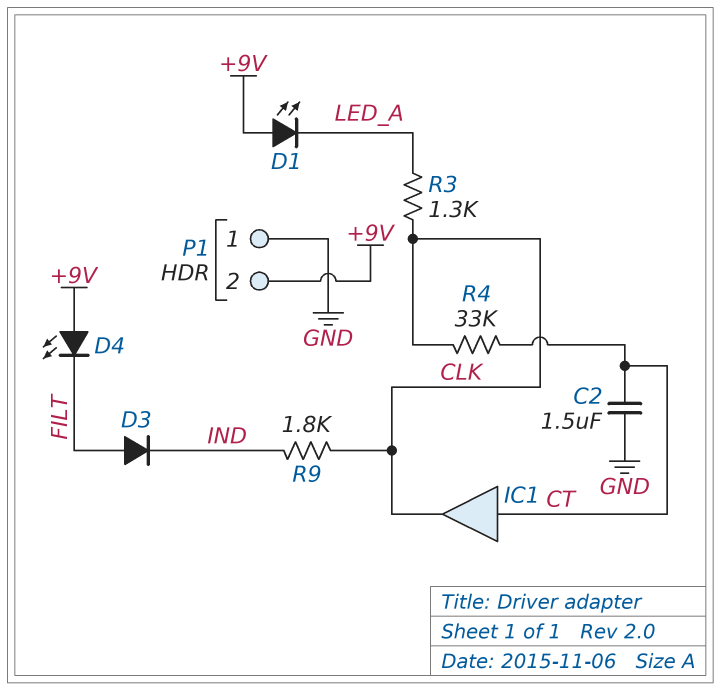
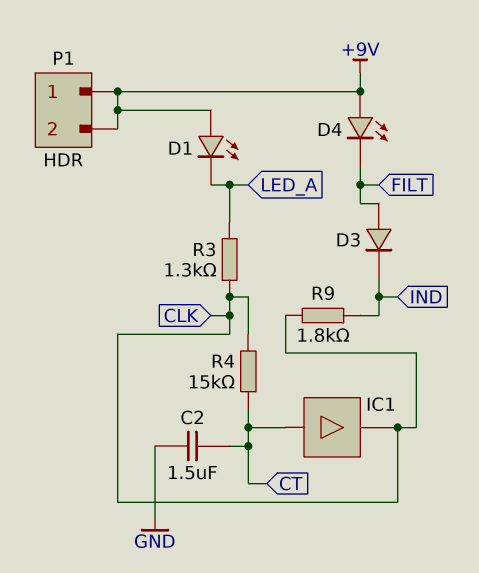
P1 pin 1: GND -> +9V
R4: 33k (CLK, CT) -> 15k (CLK, CT)

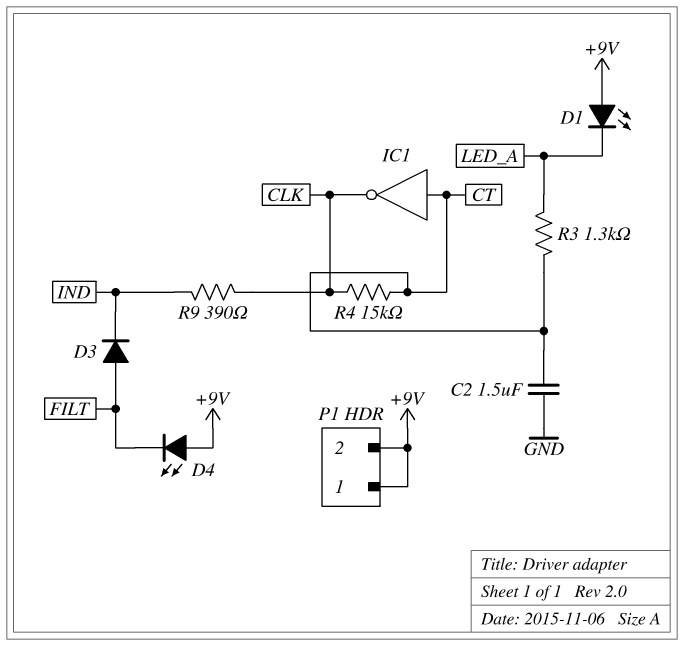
IC1: buffer (in CT, out CLK) -> NOT (in CT, out CLK)
R3: 1.3k (CLK, LED_A) -> 1.3k (CT, LED_A)
R9: 1.8k (CLK, IND) -> 390 (CLK, IND)

